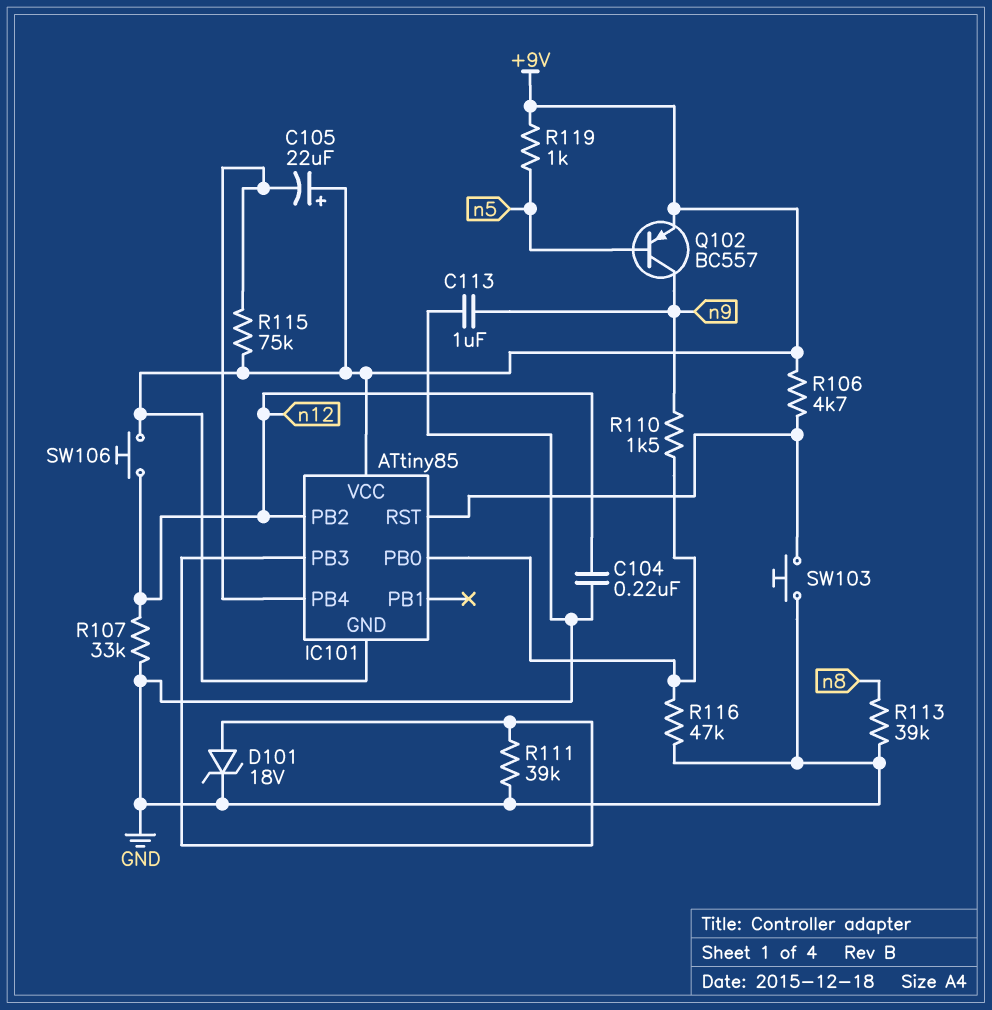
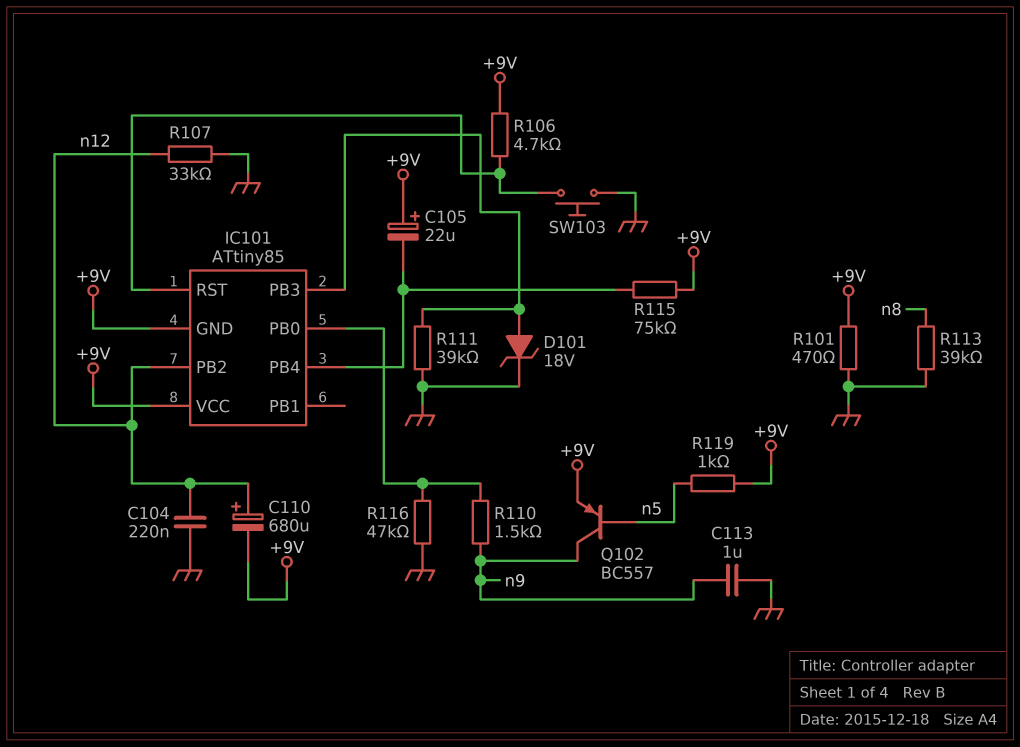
C110: none -> 680uF (plus n12, minus +9V)
R101: none -> 470 (+9V, GND)
SW106: button (+9V, n12) -> none

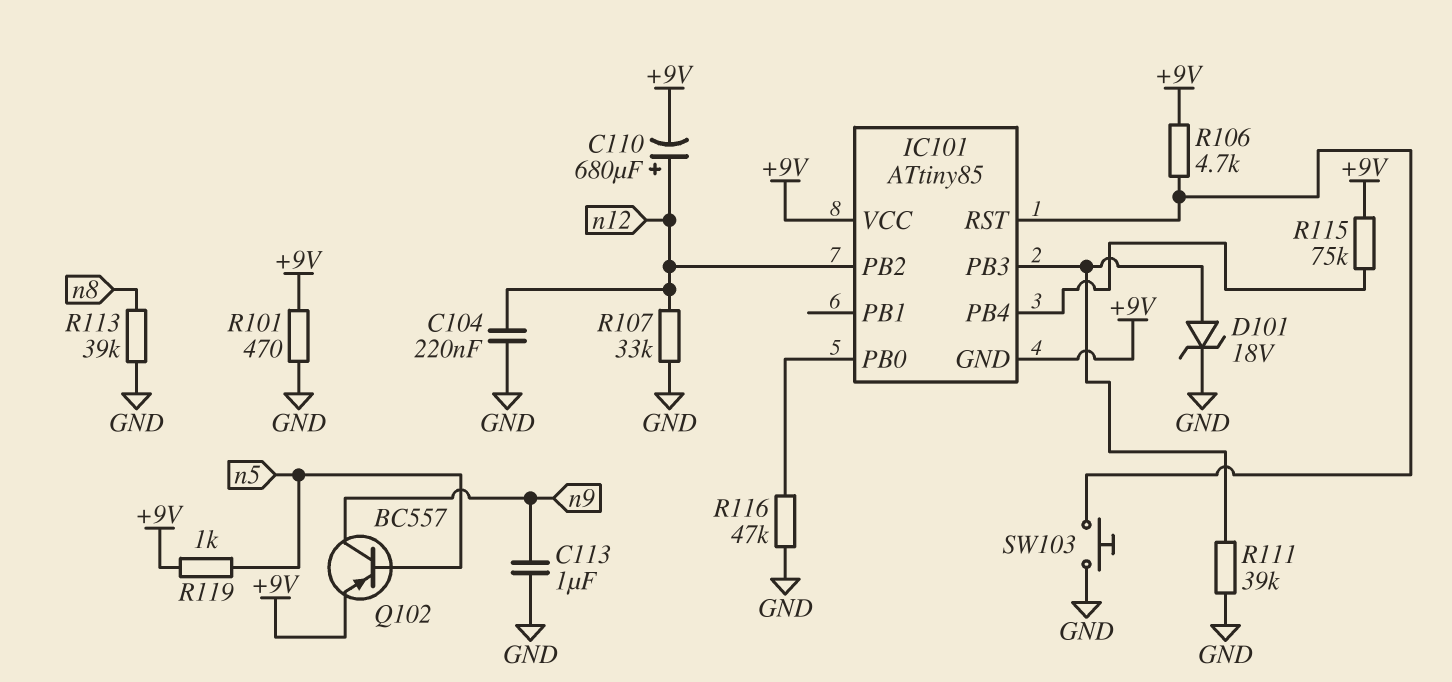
C105: 22uF (plus +9V, minus IC101/PB4) -> none
R110: 1.5k (IC101/PB0, n9) -> none

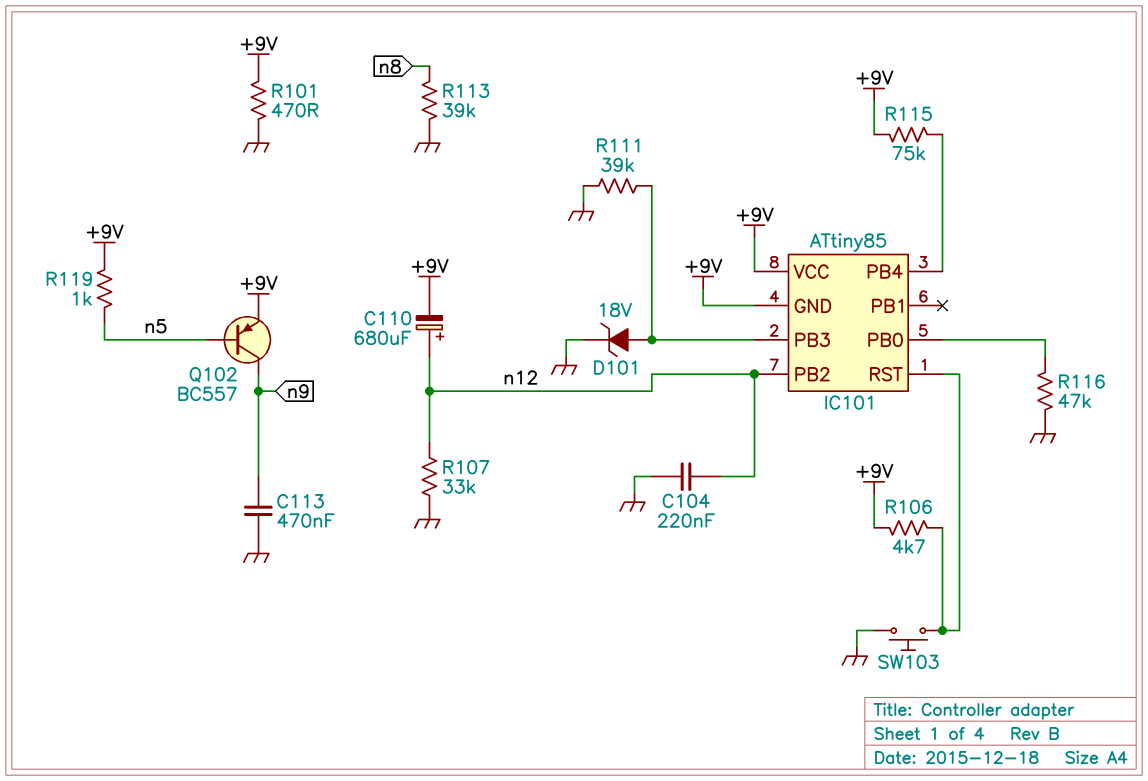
C113: 1uF (GND, n9) -> 470nF (GND, n9)

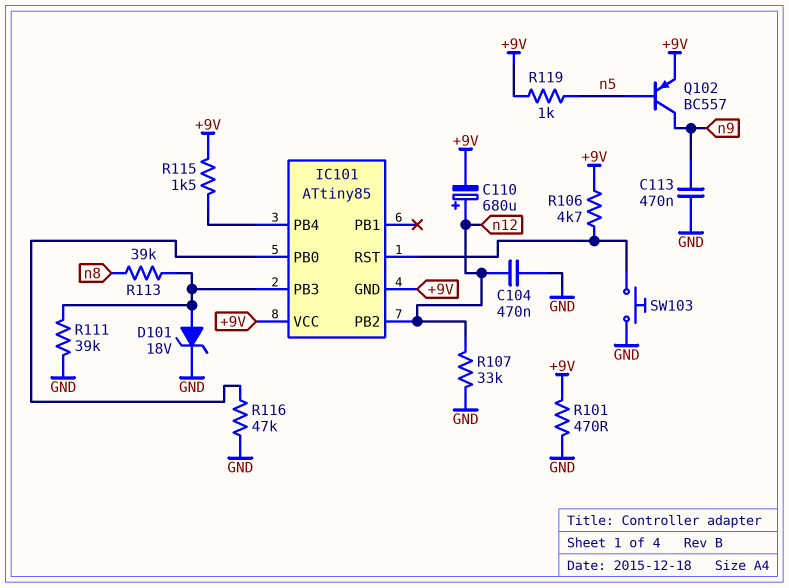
C104: 220nF (GND, n12) -> 470nF (GND, n12)
R113: 39k (GND, n8) -> 39k (IC101/PB3, n8)
R115: 75k (+9V, IC101/PB4) -> 1.5k (+9V, IC101/PB4)

